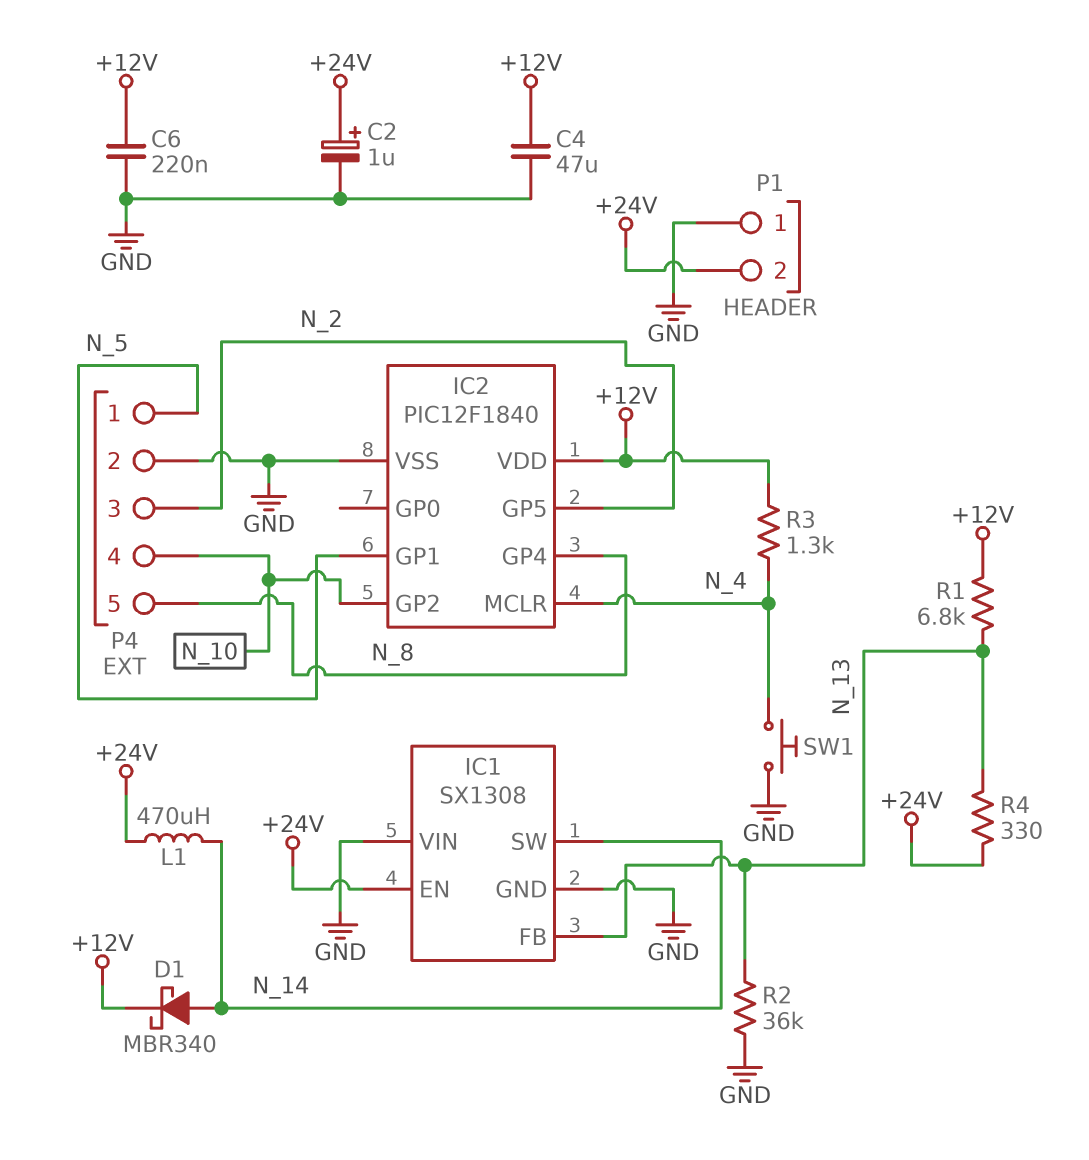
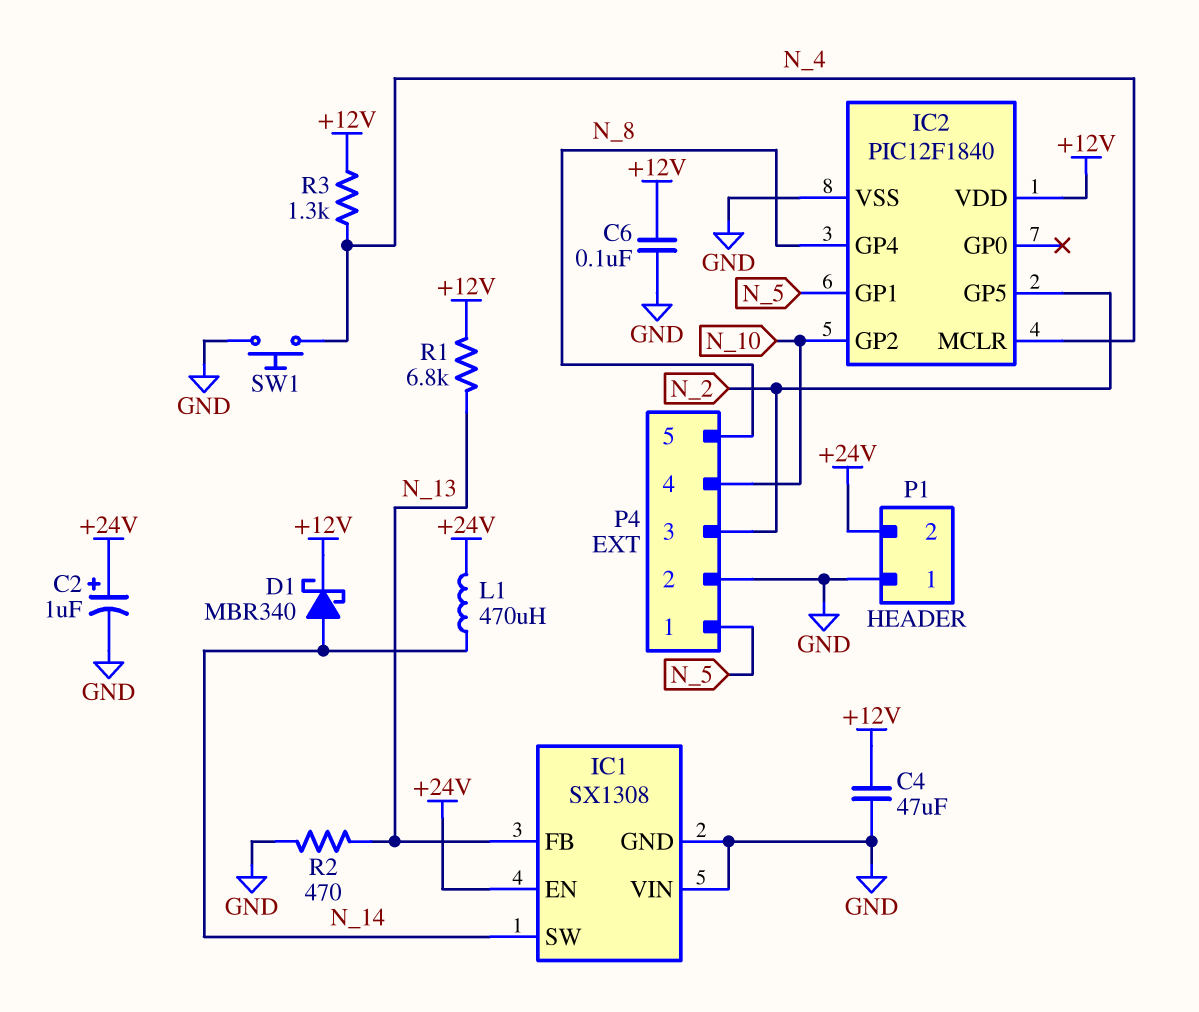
C6: 220nF (+12V, GND) -> 100nF (+12V, GND)
R2: 36k (GND, N_13) -> 470 (GND, N_13)
R4: 330 (+24V, N_13) -> none

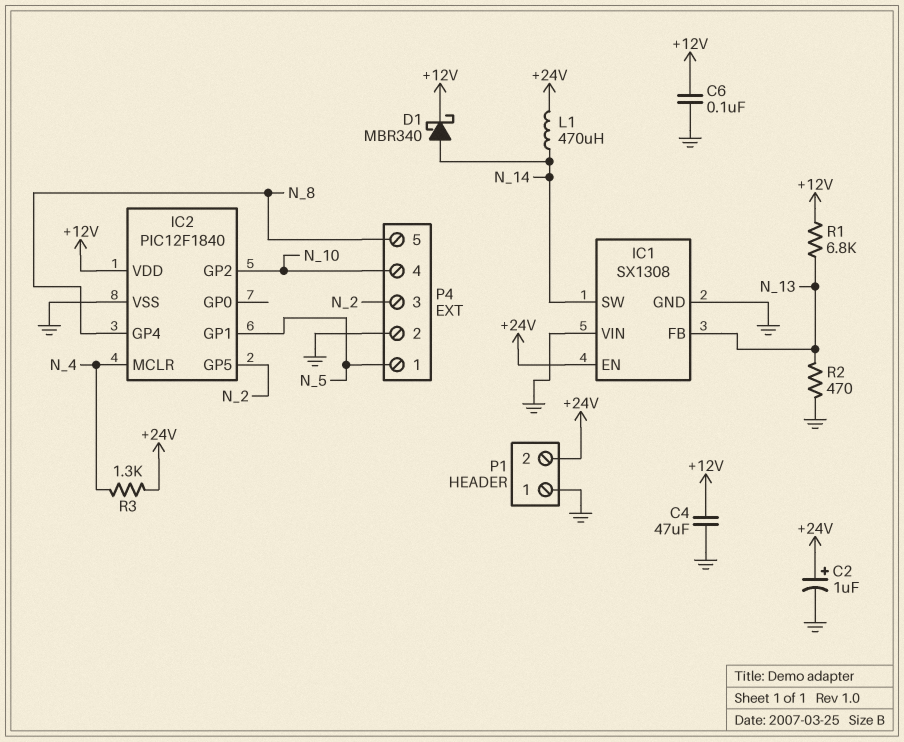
R3: 1.3k (+12V, N_4) -> 1.3k (+24V, N_4)
SW1: button (GND, N_4) -> none

